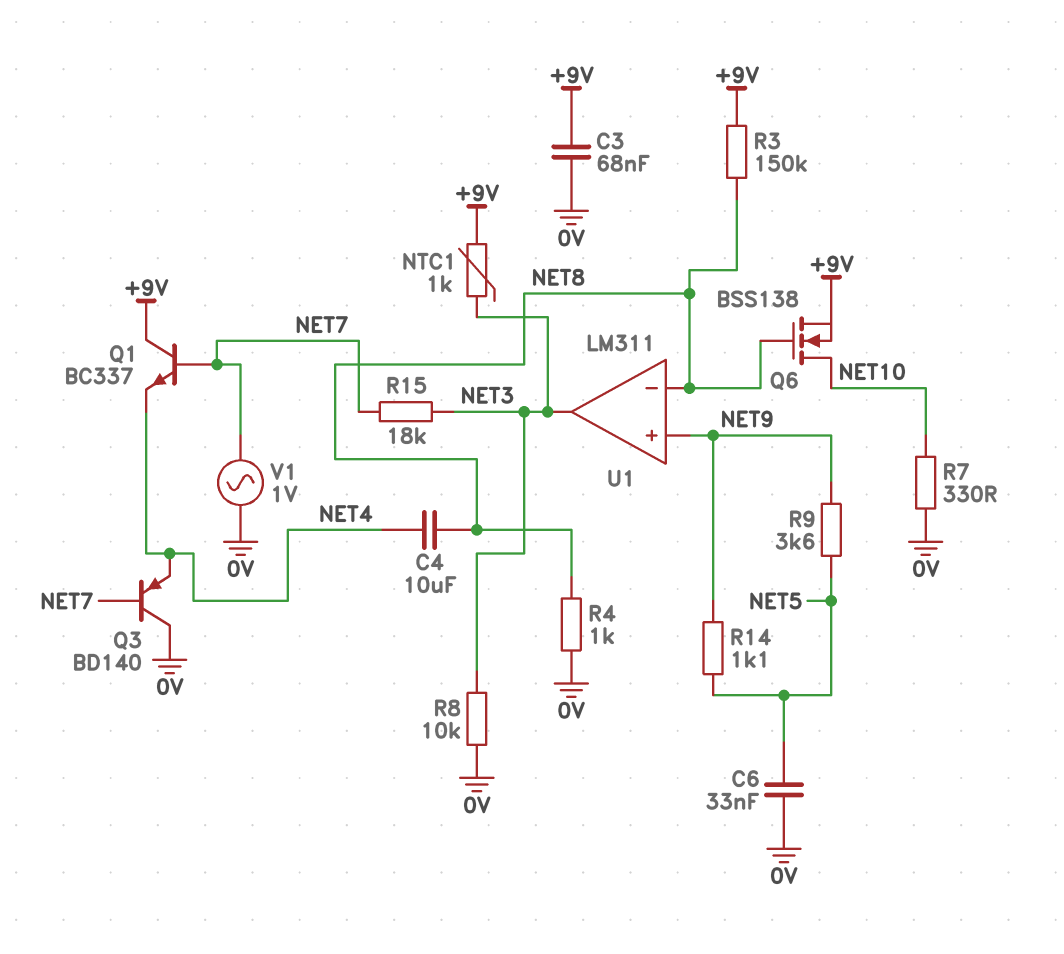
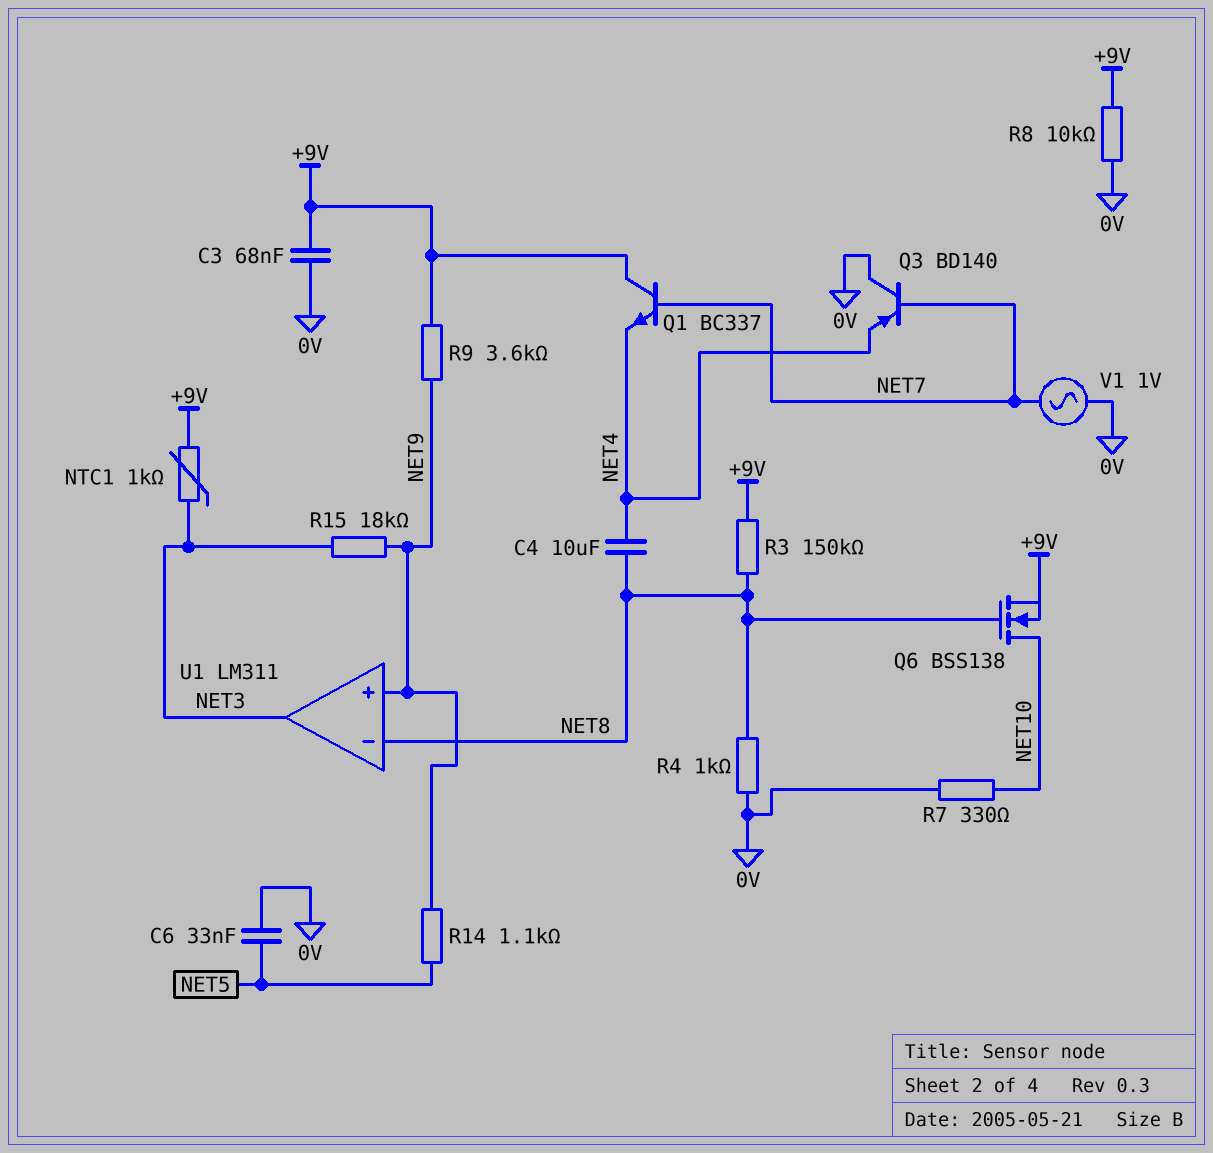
R8: 10k (0V, NET3) -> 10k (+9V, 0V)
R9: 3.6k (NET5, NET9) -> 3.6k (+9V, NET9)
R15: 18k (NET3, NET7) -> 18k (NET3, NET9)

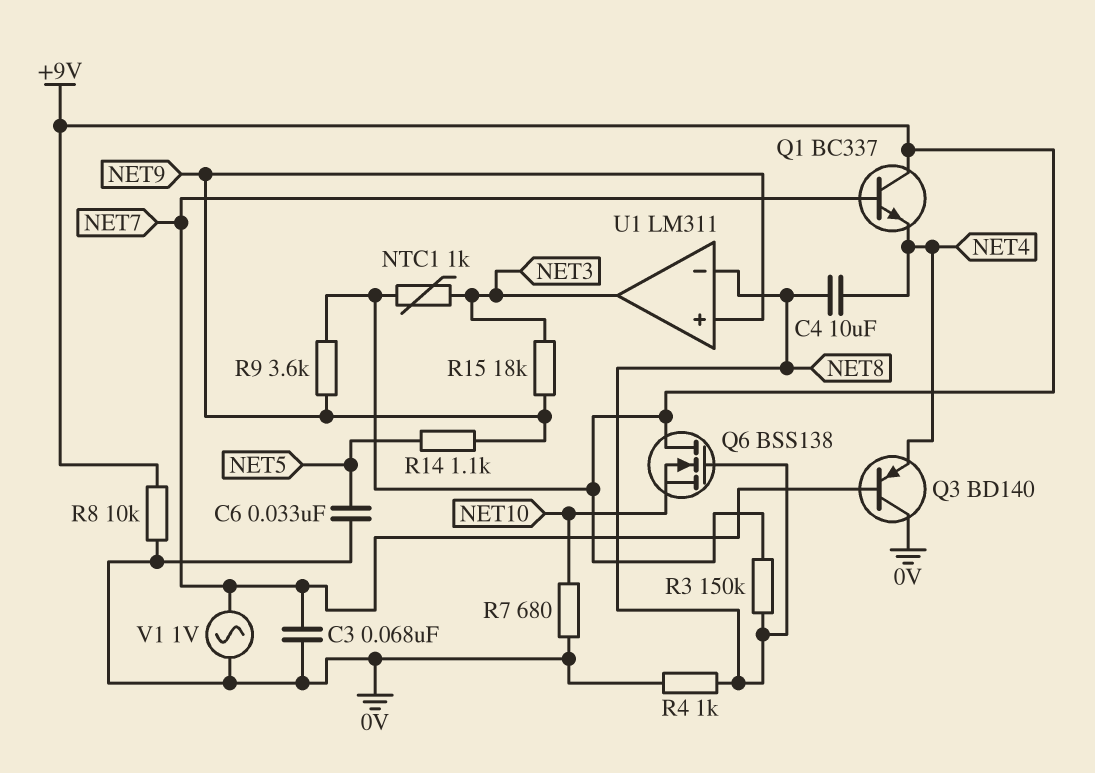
C3: 68nF (+9V, 0V) -> 68nF (0V, NET7)
Q6: NMOS BSS138 (G NET8, D NET10, S +9V) -> NMOS BSS138 (G NET8, D +9V, S NET10)
R7: 330 (0V, NET10) -> 680 (0V, NET10)

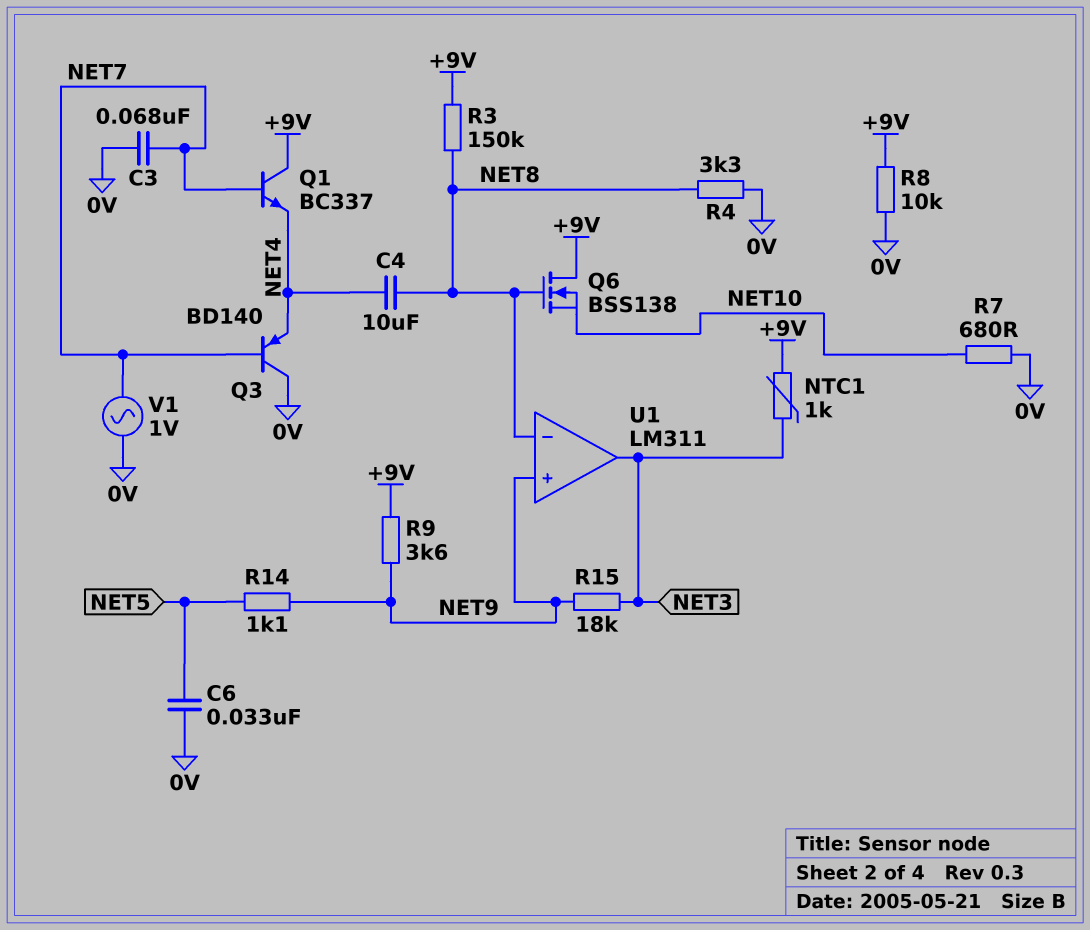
R4: 1k (0V, NET8) -> 3.3k (0V, NET8)

